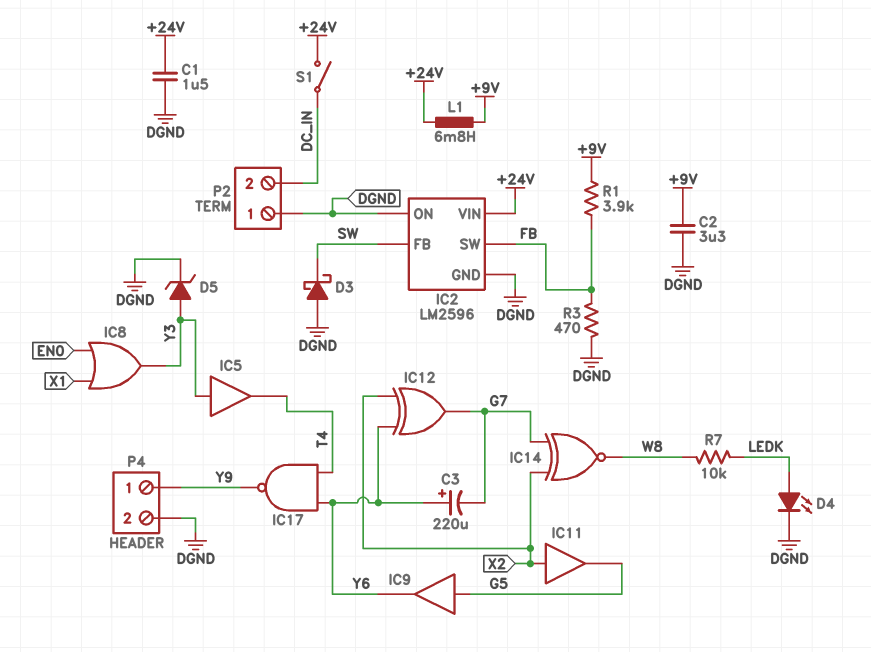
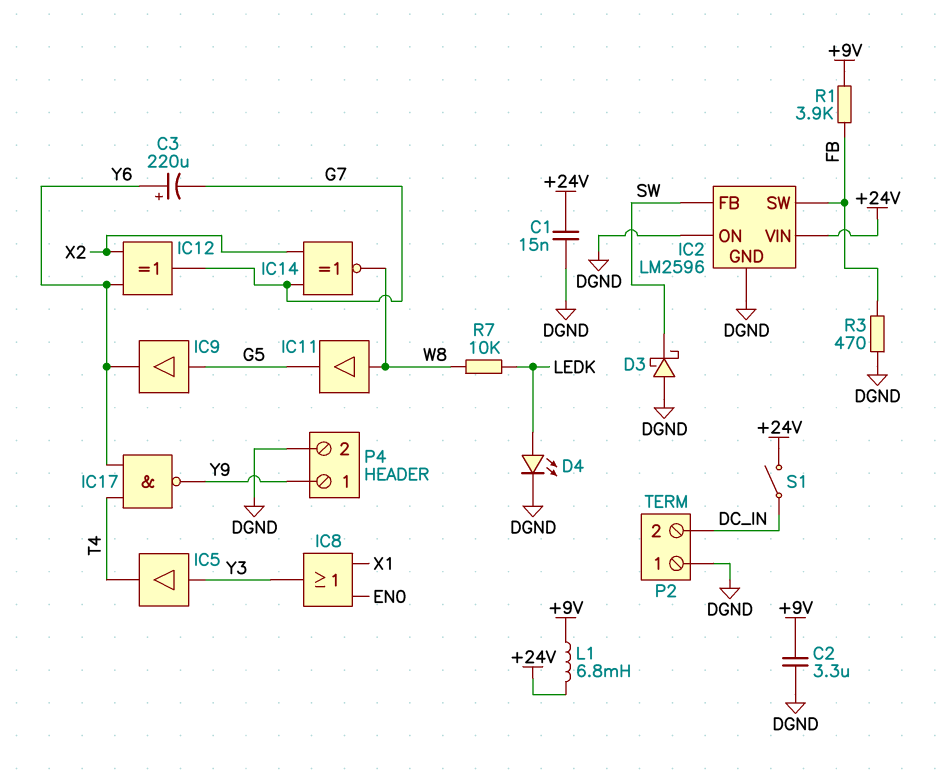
C1: 1.5uF (+24V, DGND) -> 15nF (+24V, DGND)
D5: zener (A Y3, K DGND) -> none
IC11: buffer (in X2, out G5) -> buffer (in W8, out G5)

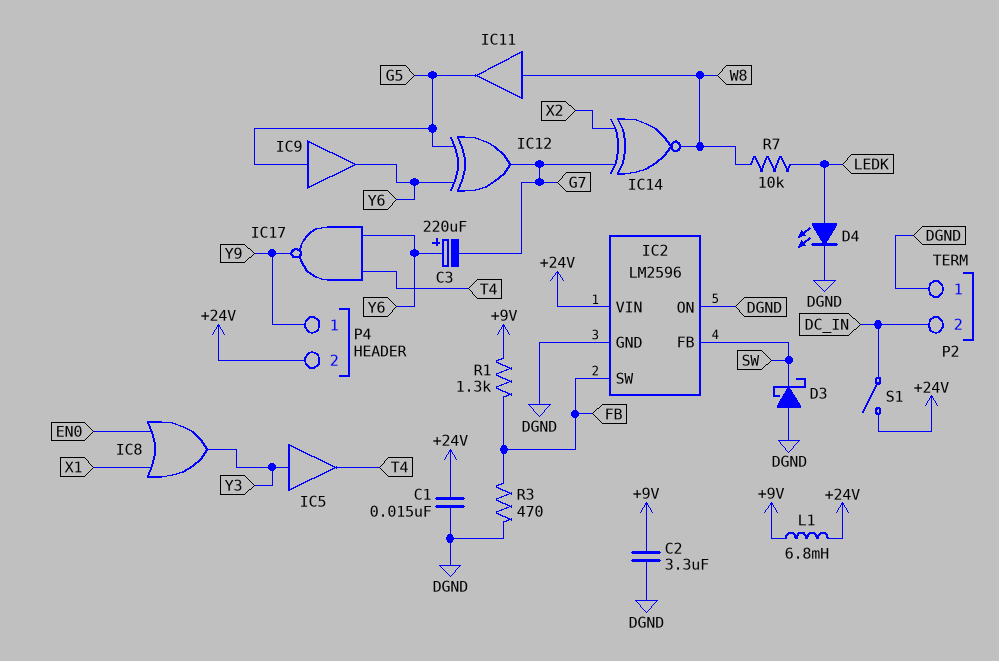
IC12: XOR (in X2, in Y6, out G7) -> XOR (in G5, in Y6, out G7)
P4 pin 2: DGND -> +24V
R1: 3.9k (+9V, FB) -> 1.3k (+9V, FB)

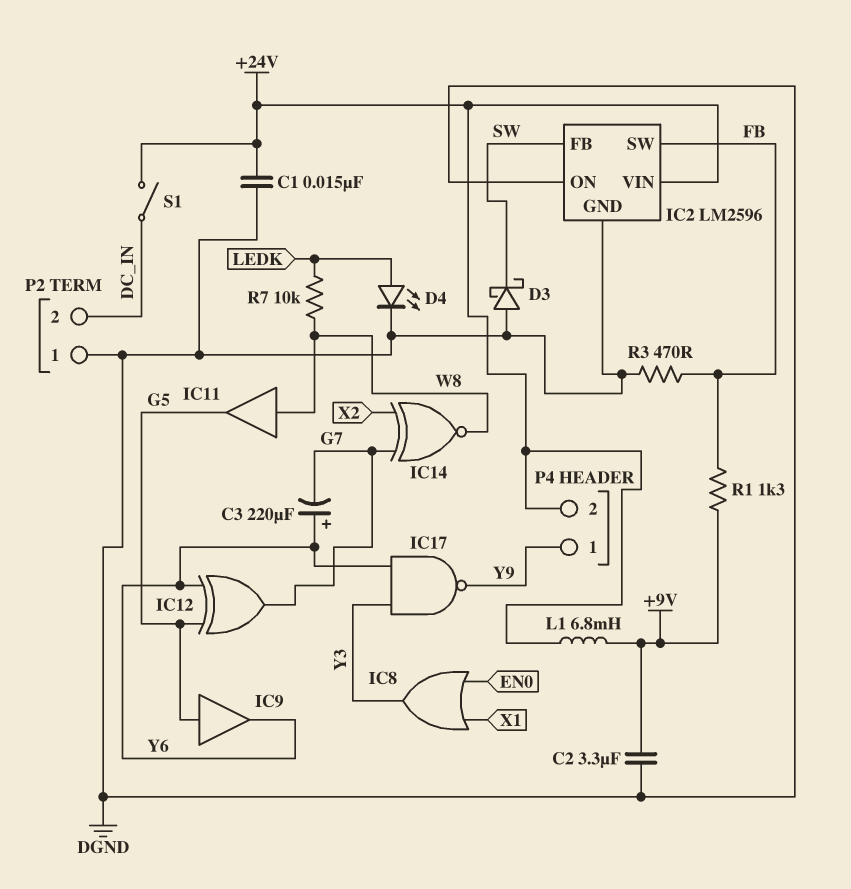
IC5: buffer (in Y3, out T4) -> none
IC17: NAND (in T4, in Y6, out Y9) -> NAND (in Y3, in Y6, out Y9)

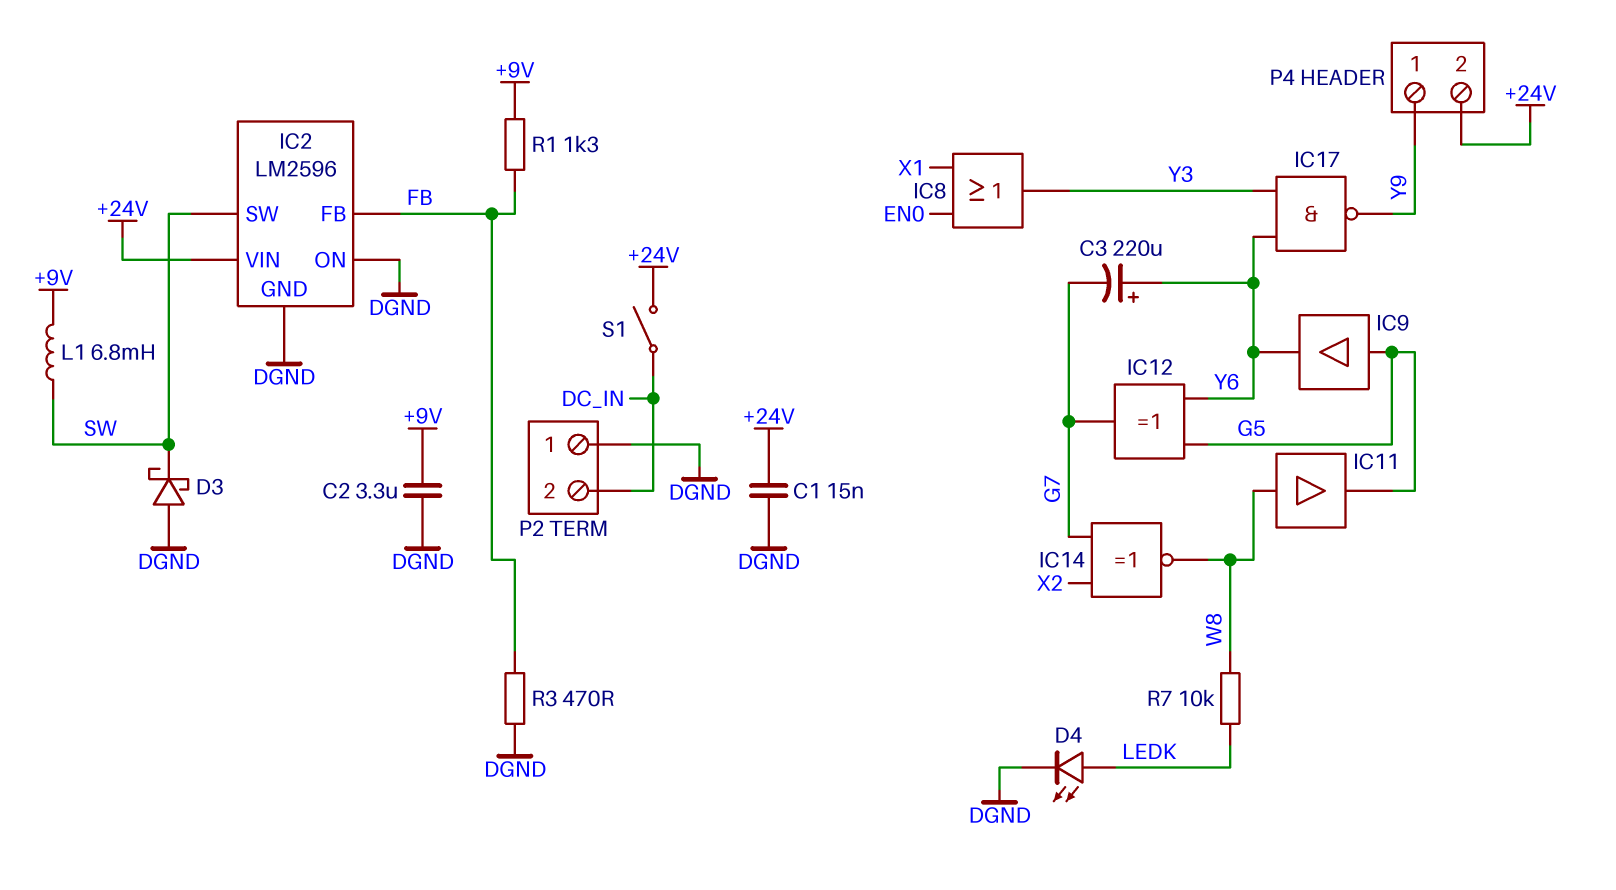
IC2 pin FB: SW -> FB
IC2 pin SW: FB -> SW
L1: 6.8mH (+9V, +24V) -> 6.8mH (+9V, SW)

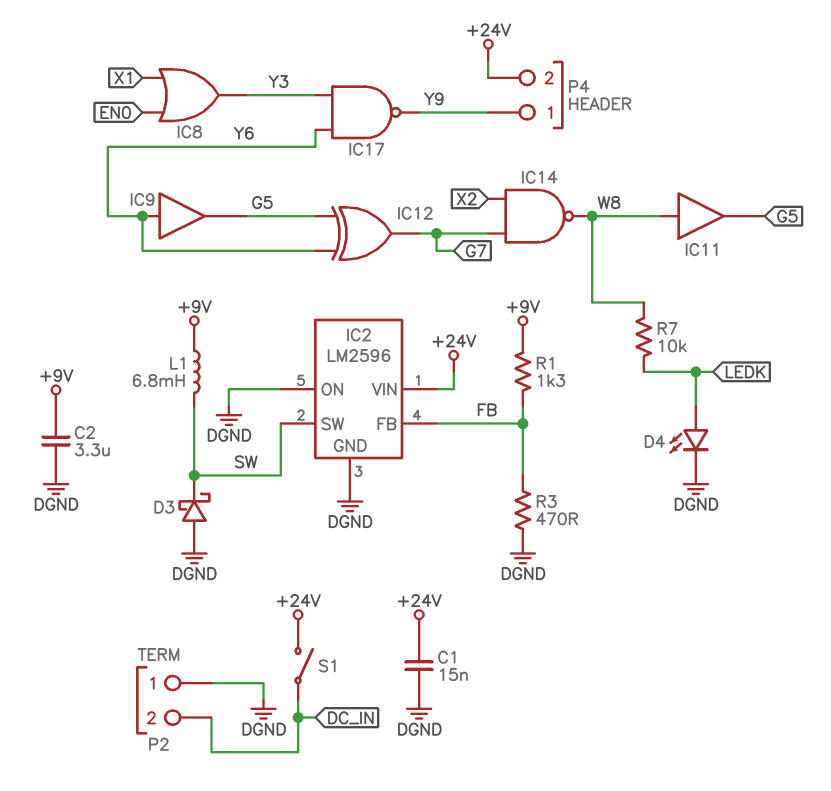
C3: 220uF (plus Y6, minus G7) -> none
IC9: buffer (in G5, out Y6) -> buffer (in Y6, out G5)
IC14: XNOR (in G7, in X2, out W8) -> NAND (in G7, in X2, out W8)

